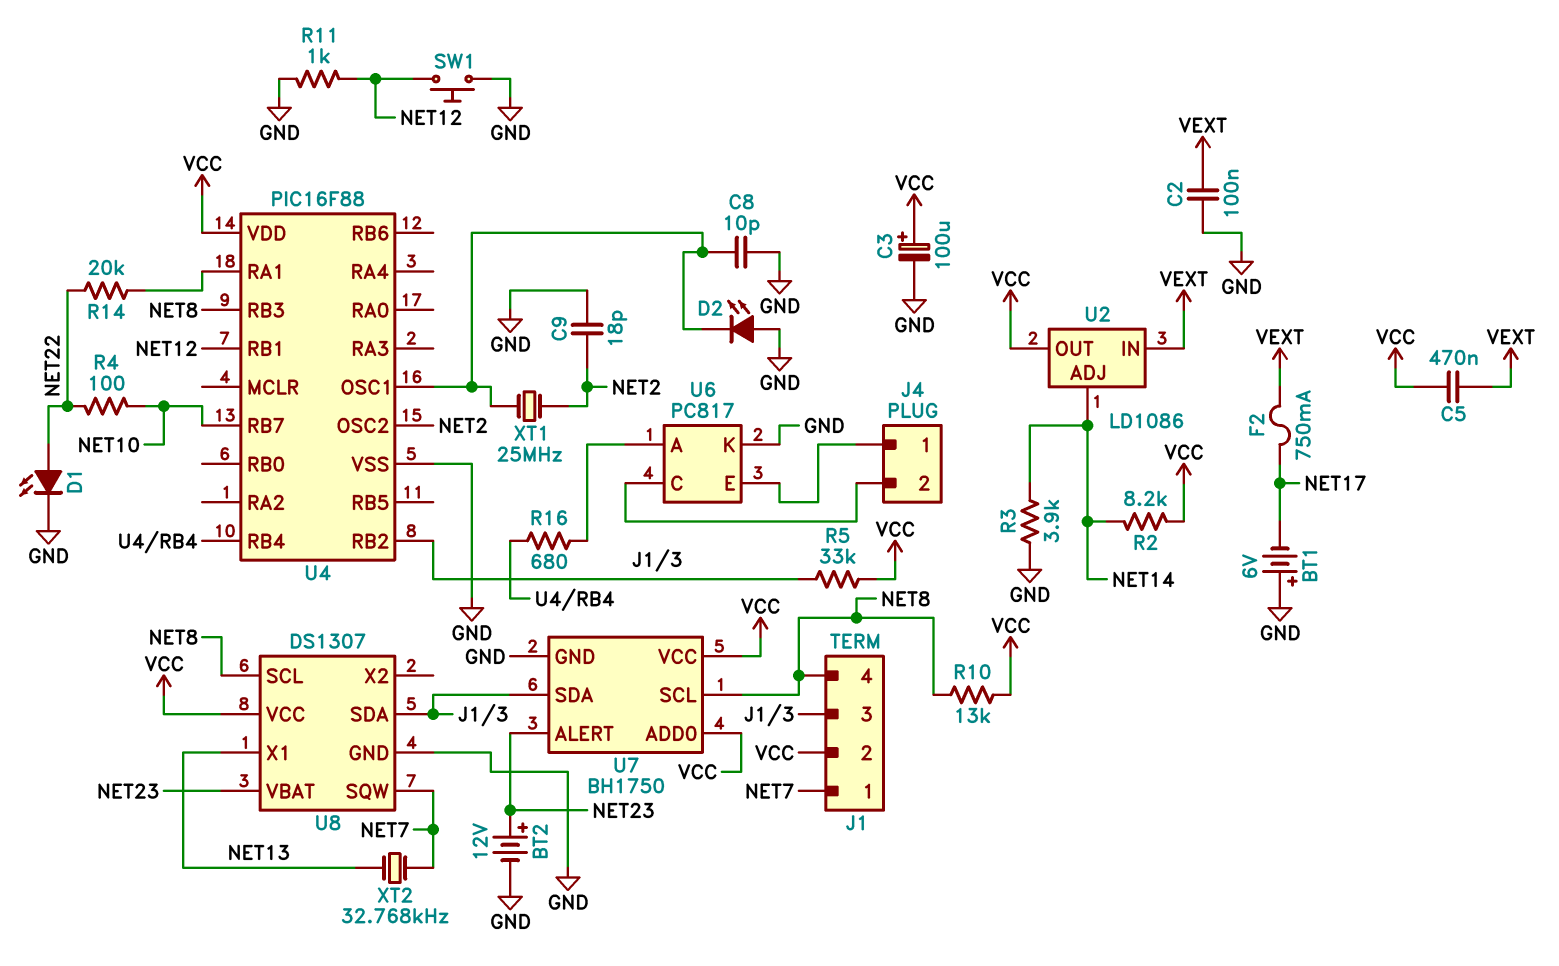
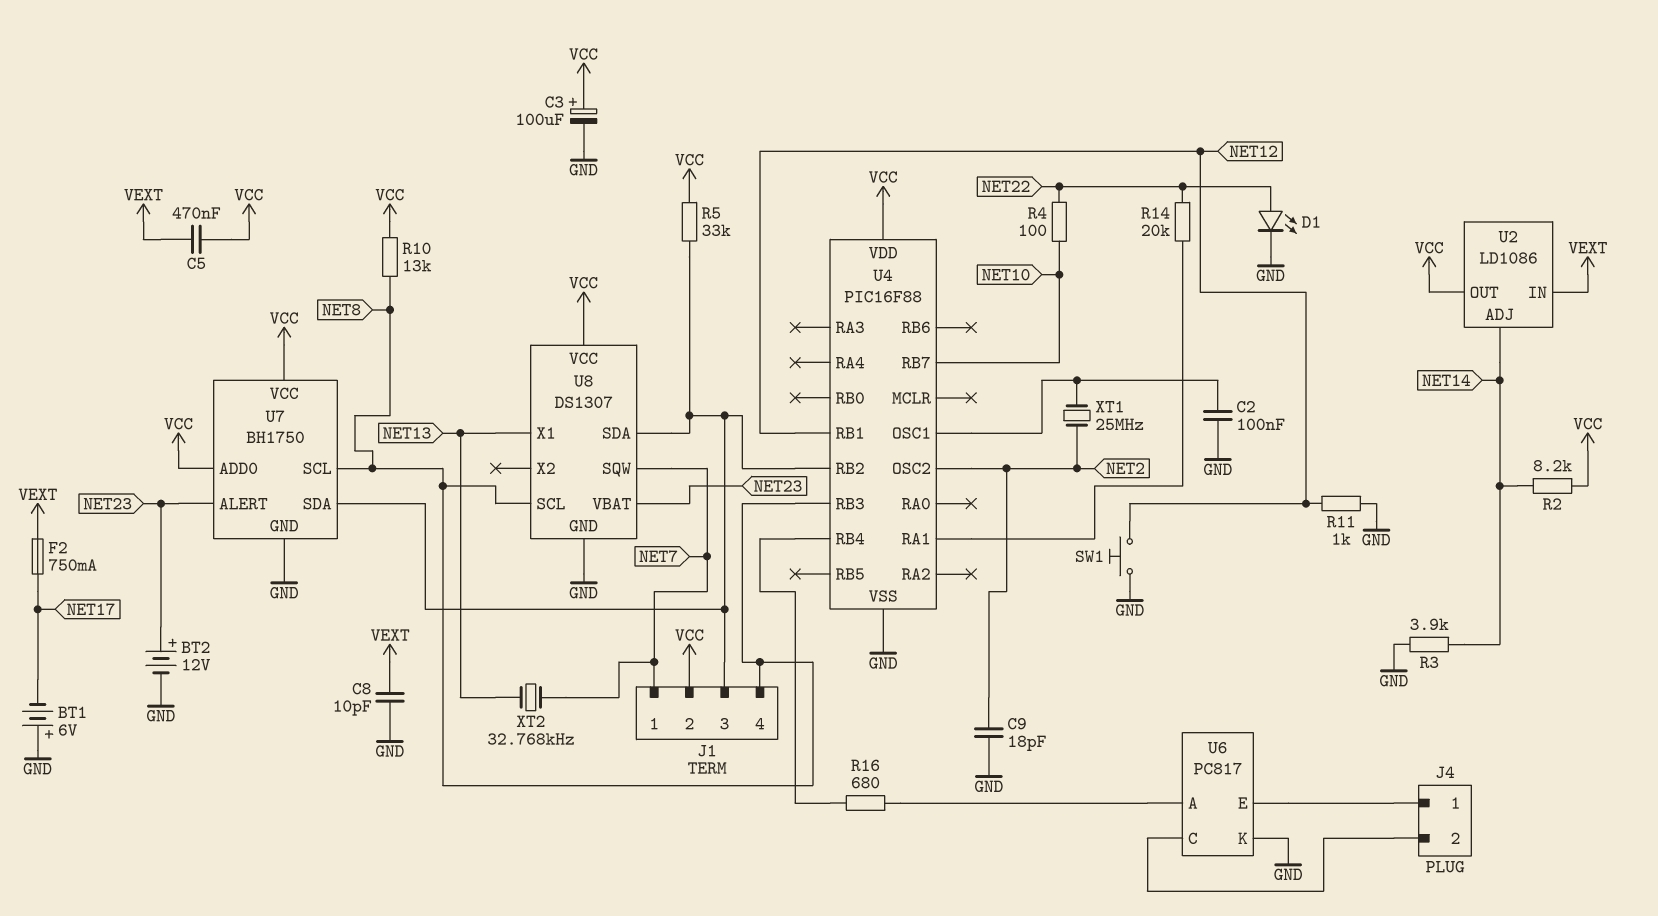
C2: 100nF (GND, VEXT) -> 100nF (GND, U4/OSC1)
C8: 10pF (GND, U4/OSC1) -> 10pF (GND, VEXT)
D2: LED (A GND, K U4/OSC1) -> none

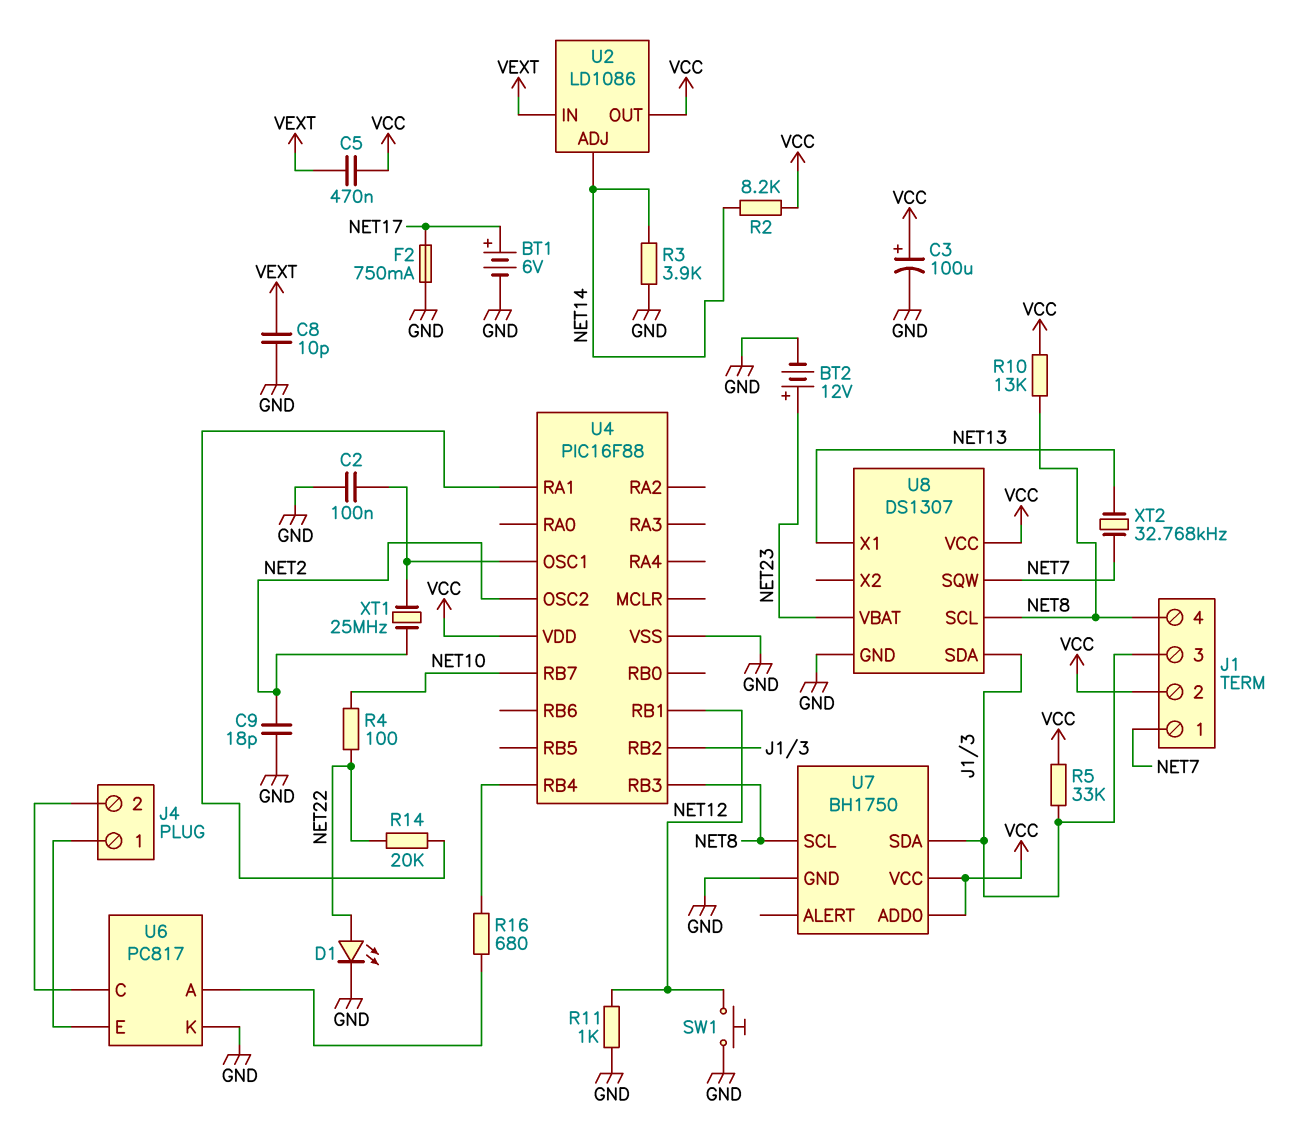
BT1: 6V (plus GND, minus NET17) -> 6V (plus NET17, minus GND)
F2: 750mA (NET17, VEXT) -> 750mA (GND, NET17)
U7 pin ALERT: NET23 -> none

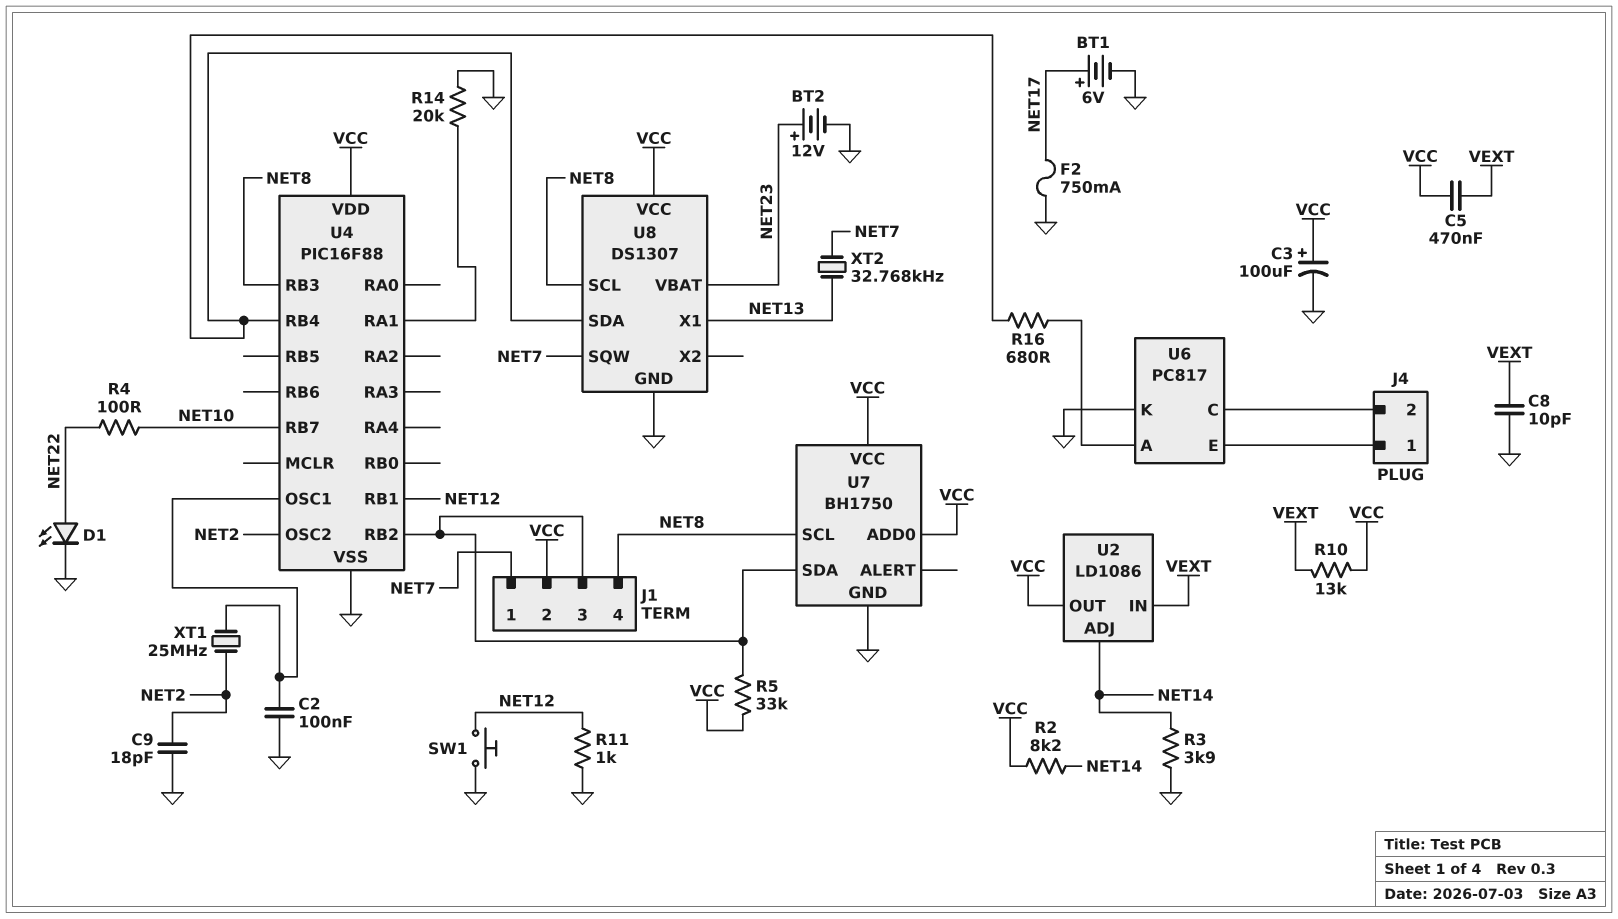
R10: 13k (NET8, VCC) -> 13k (VCC, VEXT)
R14: 20k (NET22, U4/RA1) -> 20k (GND, U4/RA1)
U8 pin SDA: J1/3 -> U4/RB4

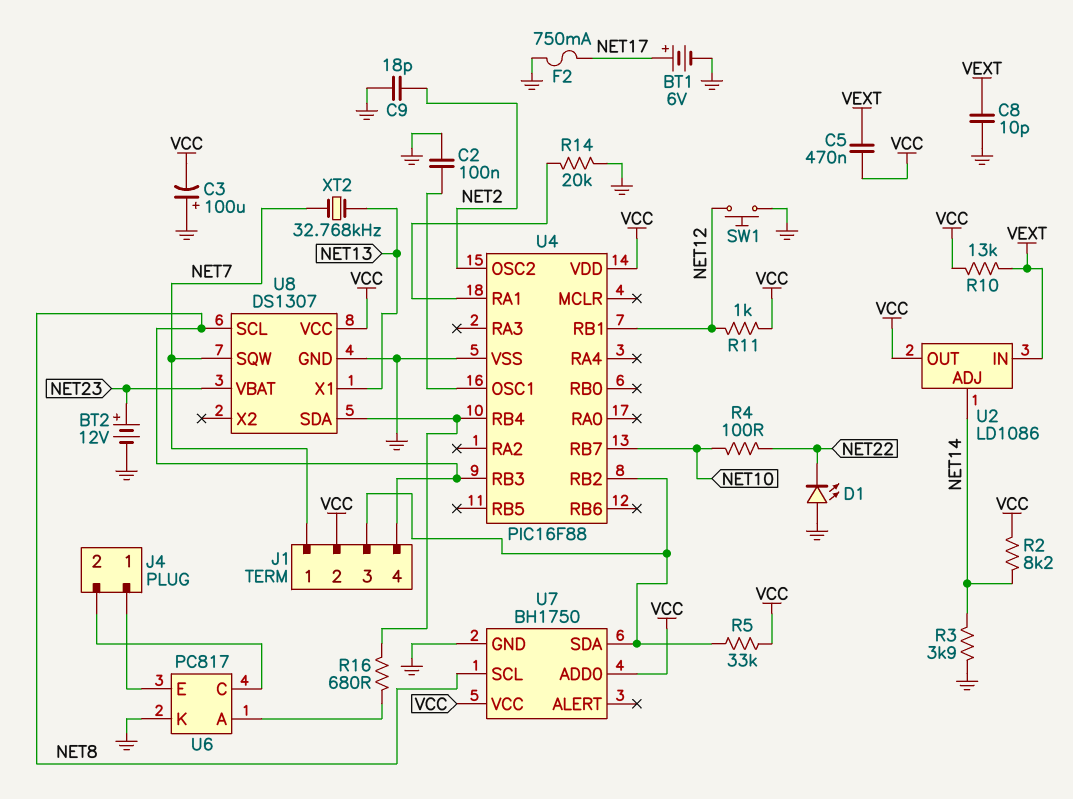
C3: 100uF (plus VCC, minus GND) -> 100uF (plus GND, minus VCC)
D1: LED (A NET22, K GND) -> LED (A GND, K NET22)
R11: 1k (GND, NET12) -> 1k (NET12, VCC)
XT1: 25MHz (NET2, U4/OSC1) -> none

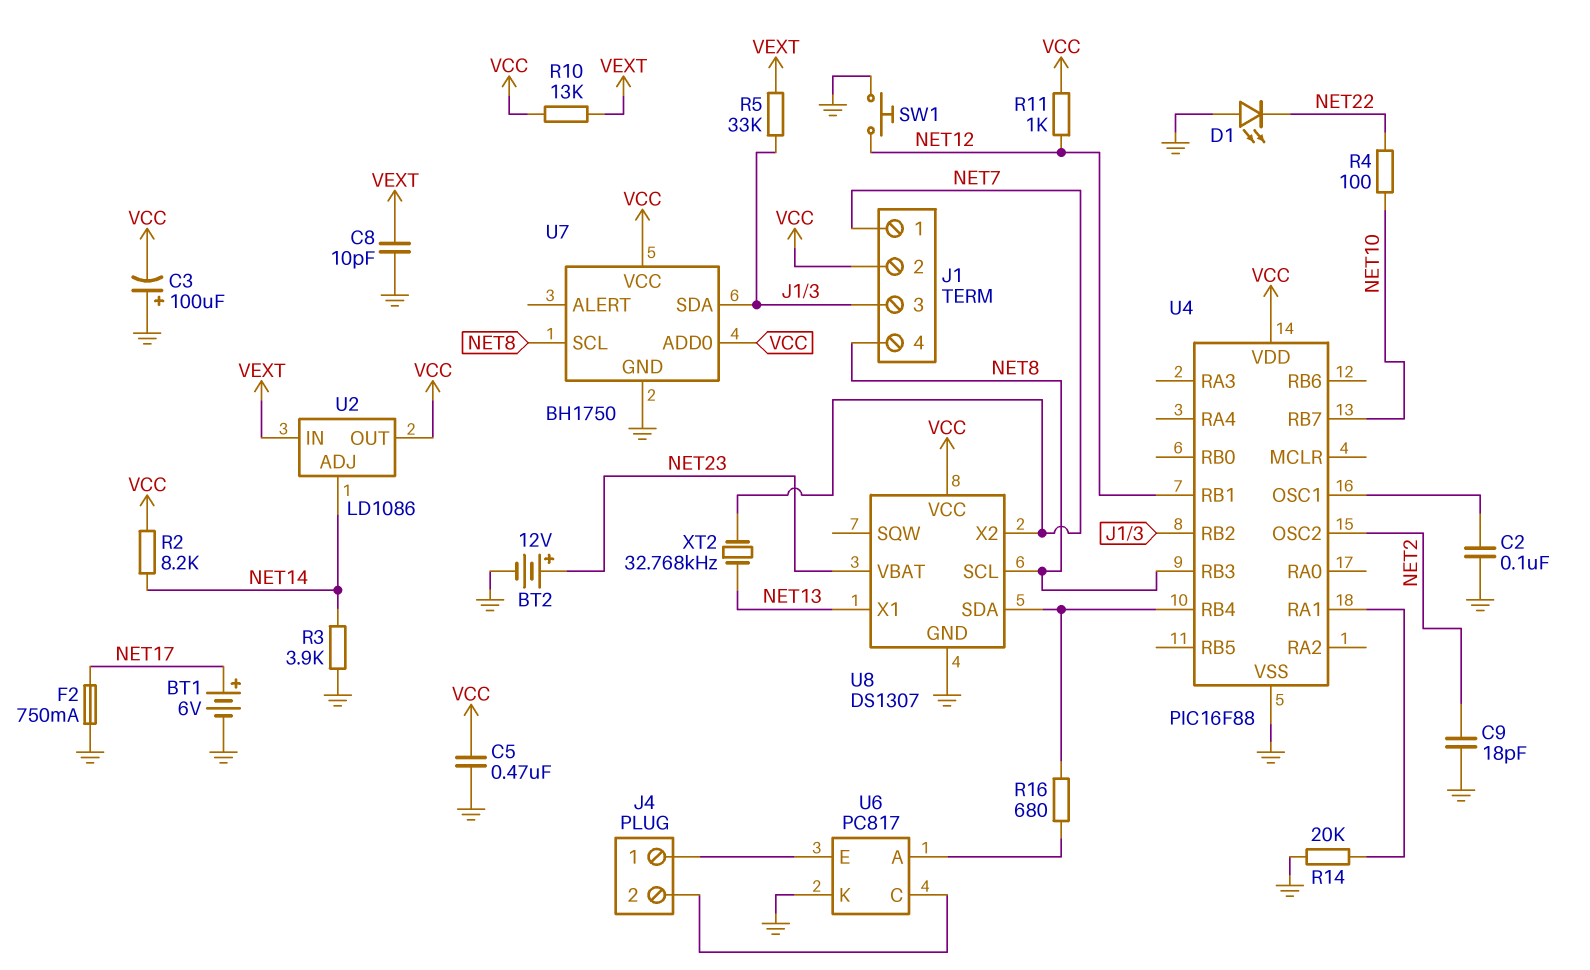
C5: 470nF (VCC, VEXT) -> 470nF (GND, VCC)
R5: 33k (J1/3, VCC) -> 33k (J1/3, VEXT)
U8 pin SQW: NET7 -> none
U8 pin X2: none -> NET7

